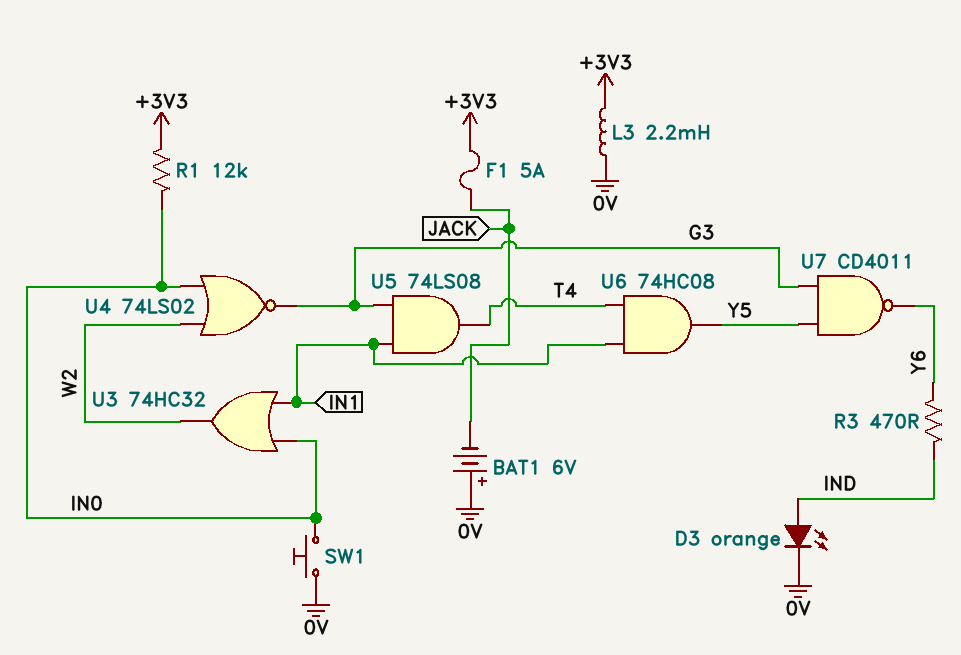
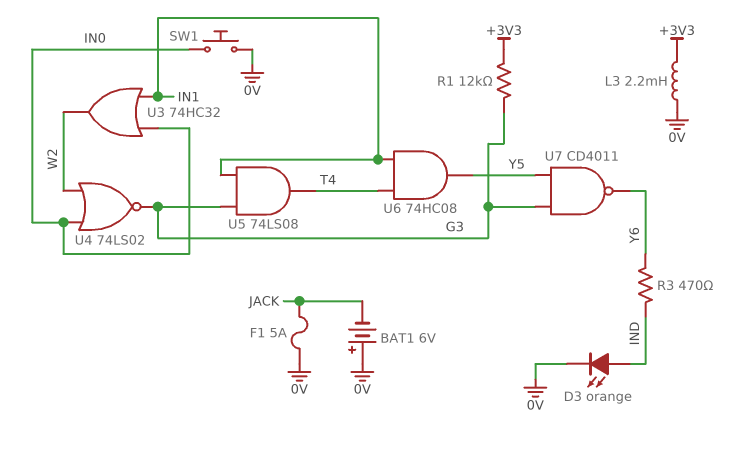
F1: 5A (+3V3, JACK) -> 5A (0V, JACK)
R1: 12k (+3V3, IN0) -> 12k (+3V3, G3)

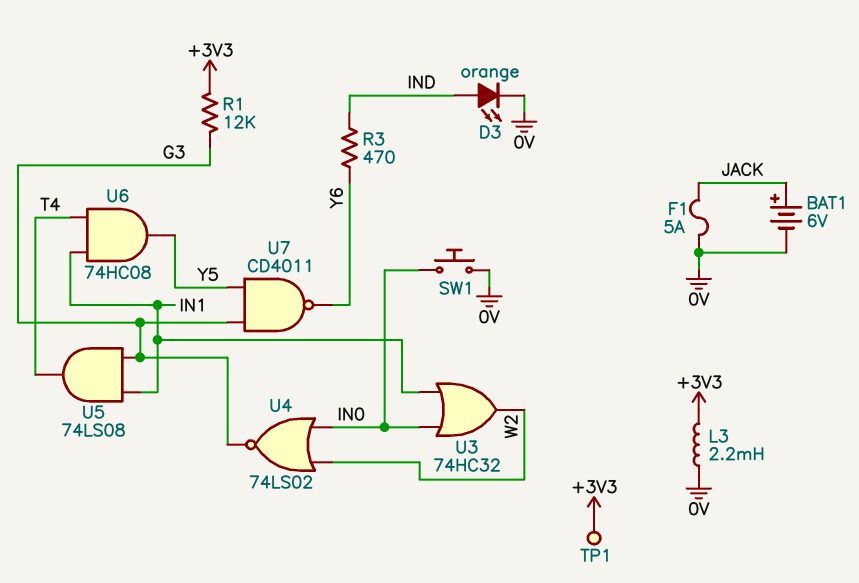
BAT1: 6V (plus 0V, minus JACK) -> 6V (plus JACK, minus 0V)
TP1: none -> test point (+3V3)

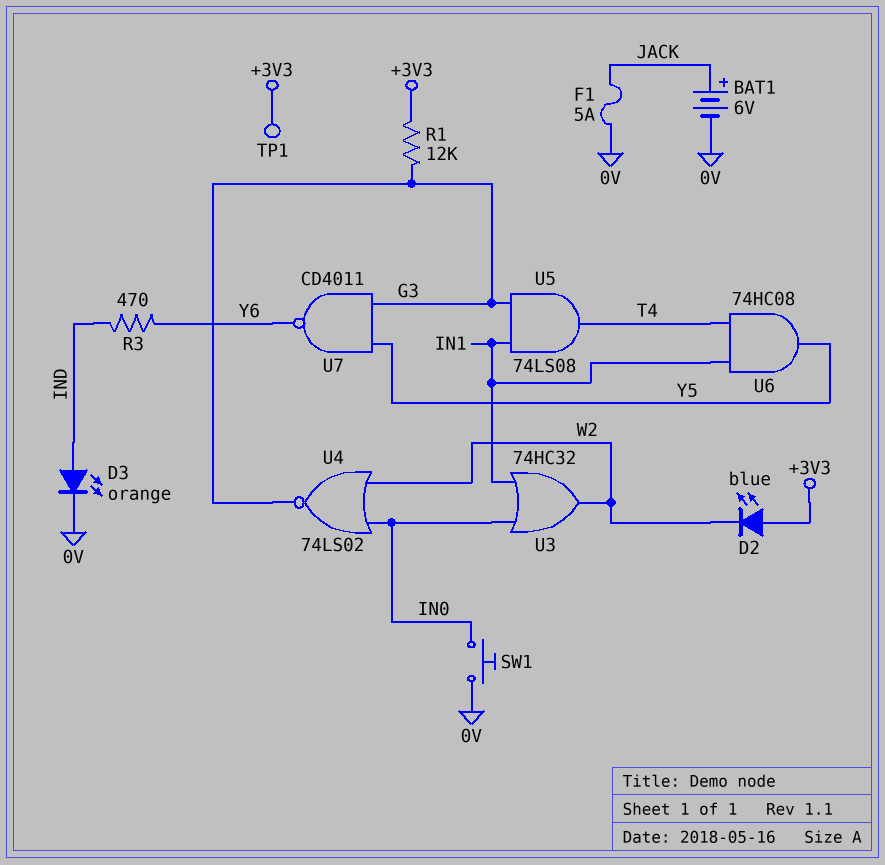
D2: none -> LED blue (A +3V3, K W2)
L3: 2.2mH (+3V3, 0V) -> none

